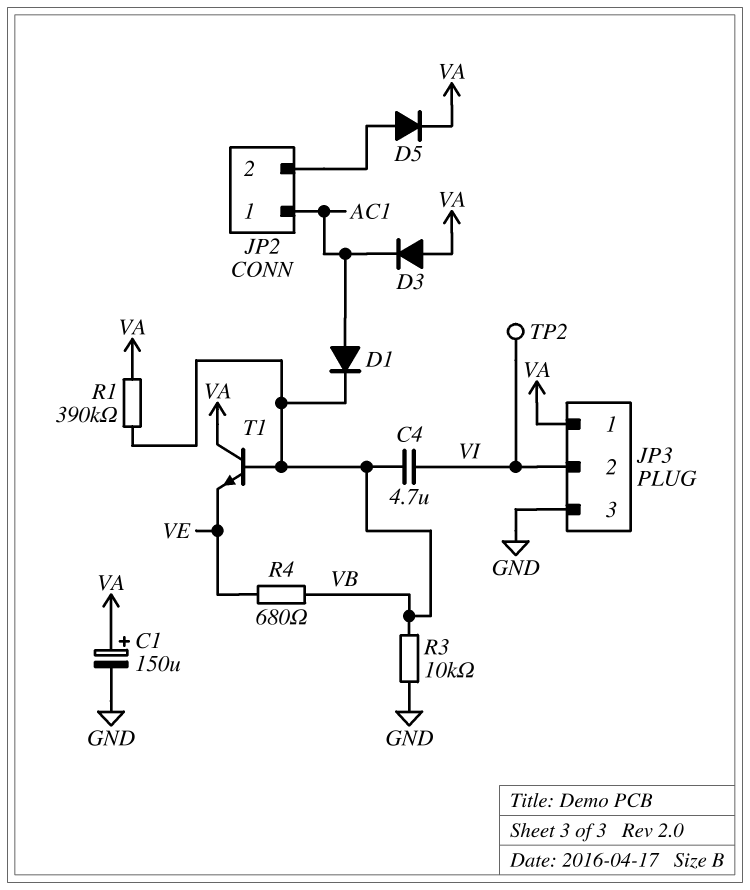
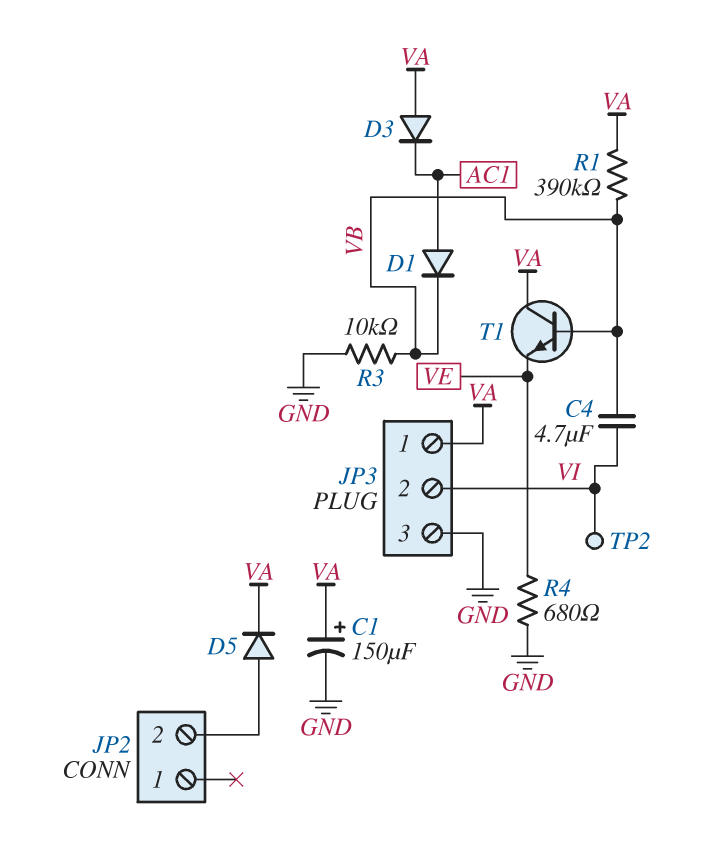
JP2 pin 1: AC1 -> none
R4: 680 (VB, VE) -> 680 (GND, VE)

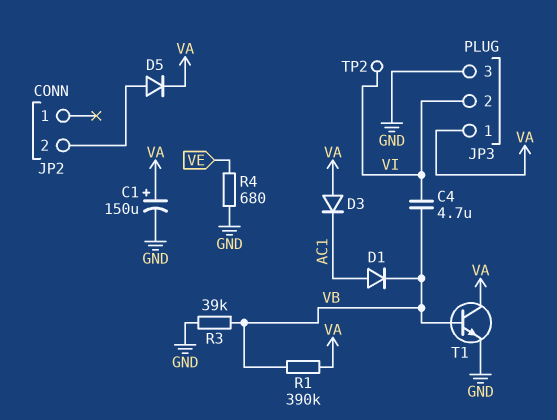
R3: 10k (GND, VB) -> 39k (GND, VB)
T1: NPN (B VB, C VA, E VE) -> NPN (B VB, C VA, E GND)

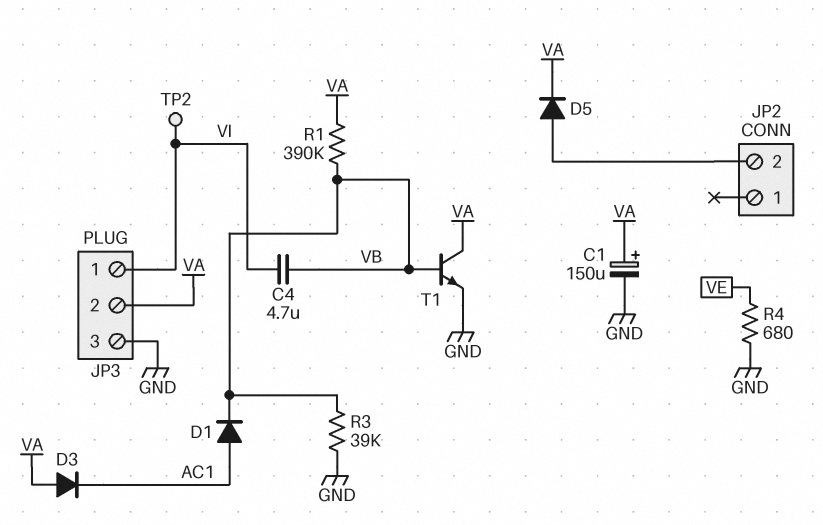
JP3 pin 1: VA -> VI
JP3 pin 2: VI -> VA

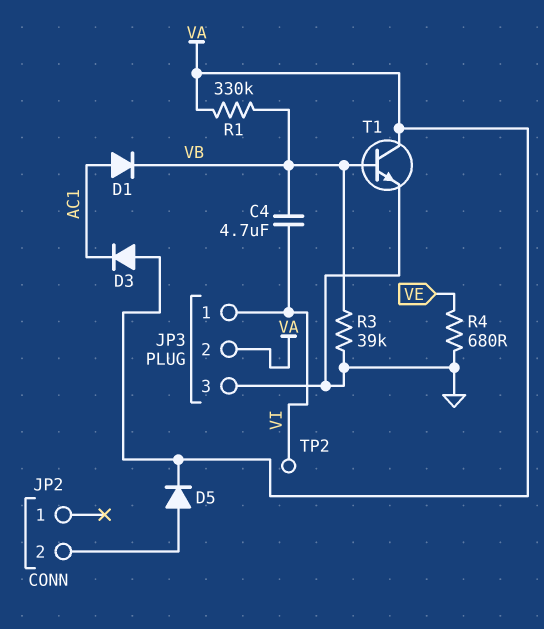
C1: 150uF (plus VA, minus GND) -> none
R1: 390k (VA, VB) -> 330k (VA, VB)

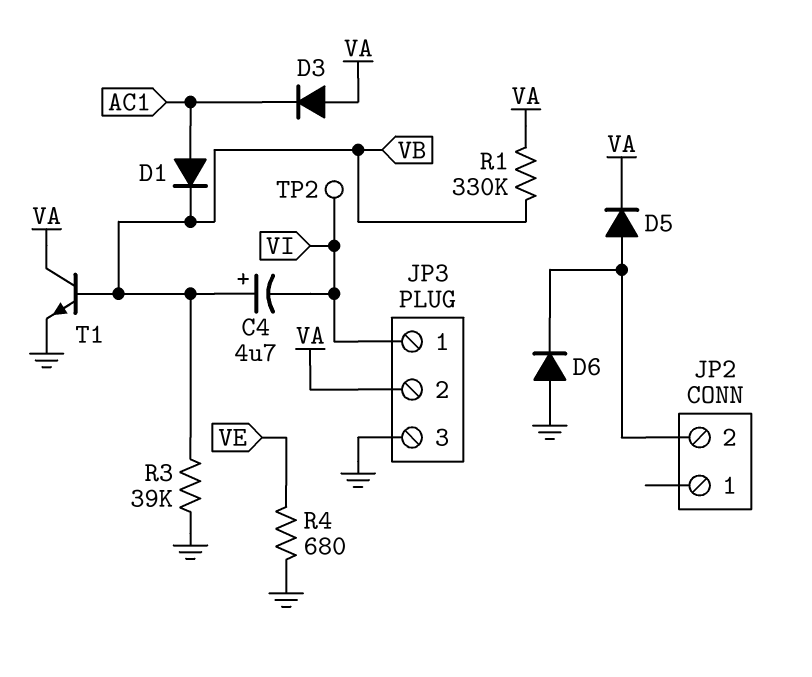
C4: 4.7uF (VB, VI) -> 4.7uF (plus VB, minus VI)
D6: none -> diode (A GND, K JP2/2)

